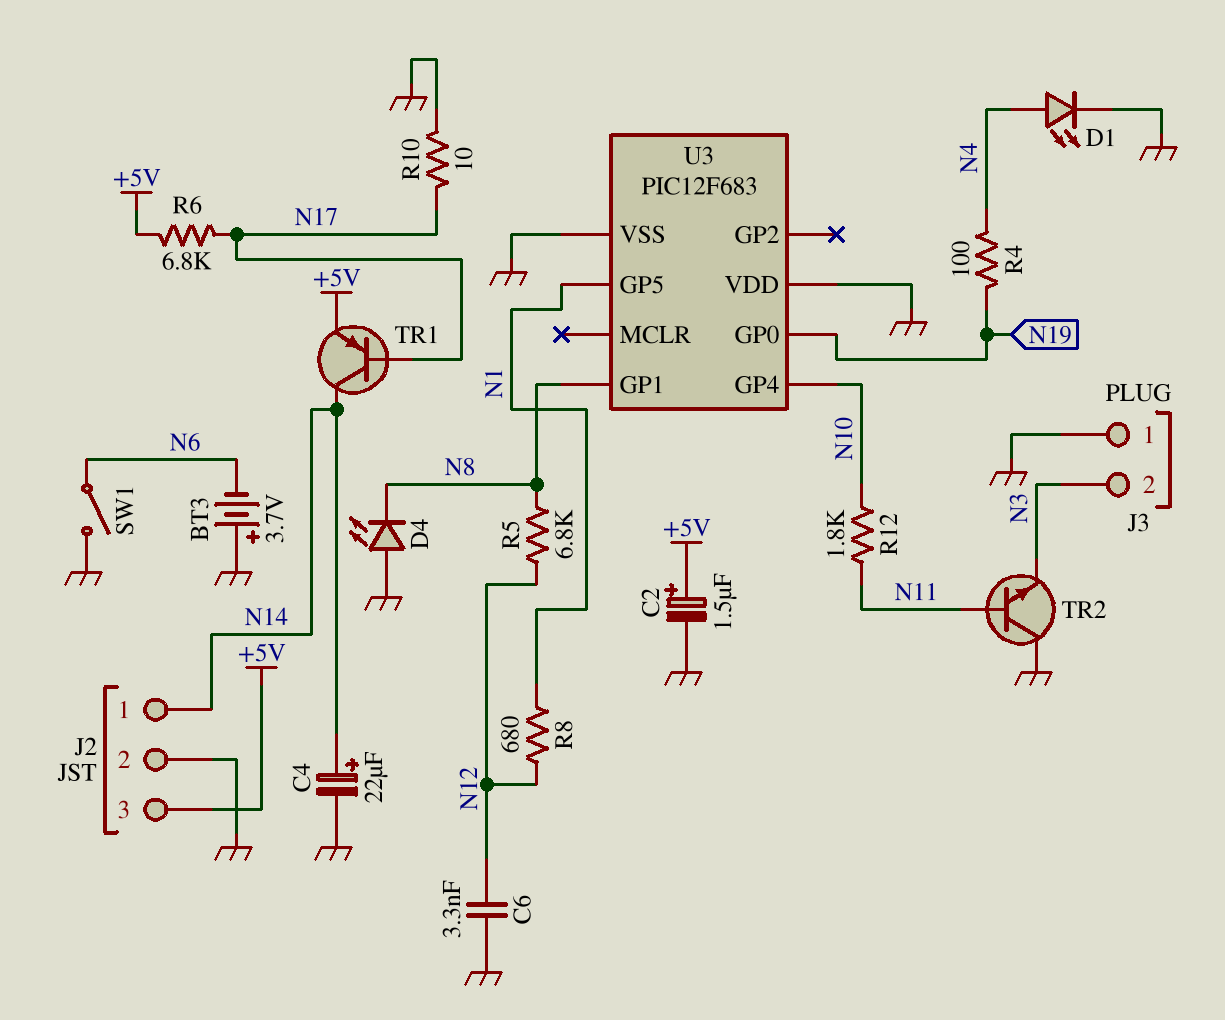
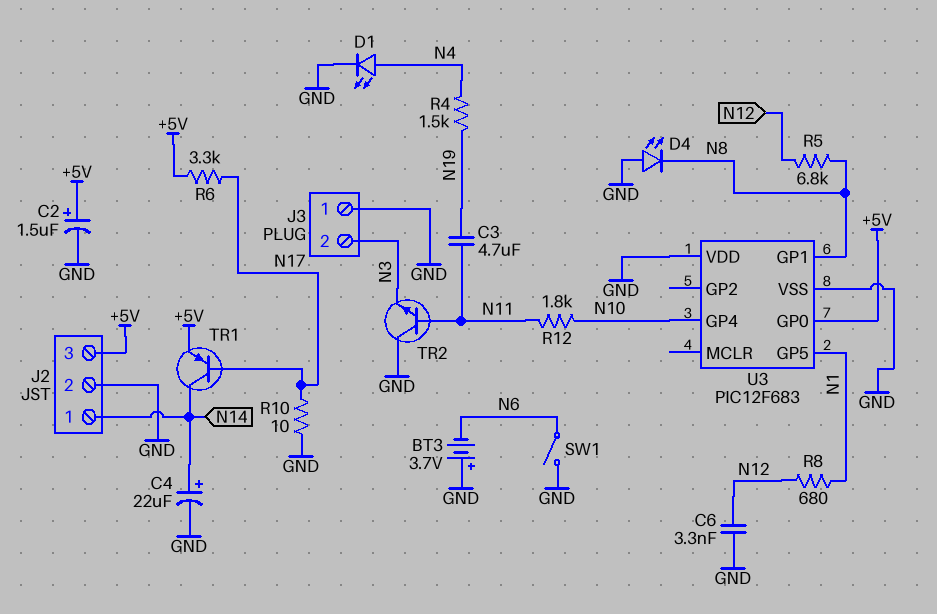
C3: none -> 4.7uF (N11, N19)
R4: 100 (N4, N19) -> 1.5k (N4, N19)
R6: 6.8k (+5V, N17) -> 3.3k (+5V, N17)
U3 pin GP0: N19 -> +5V

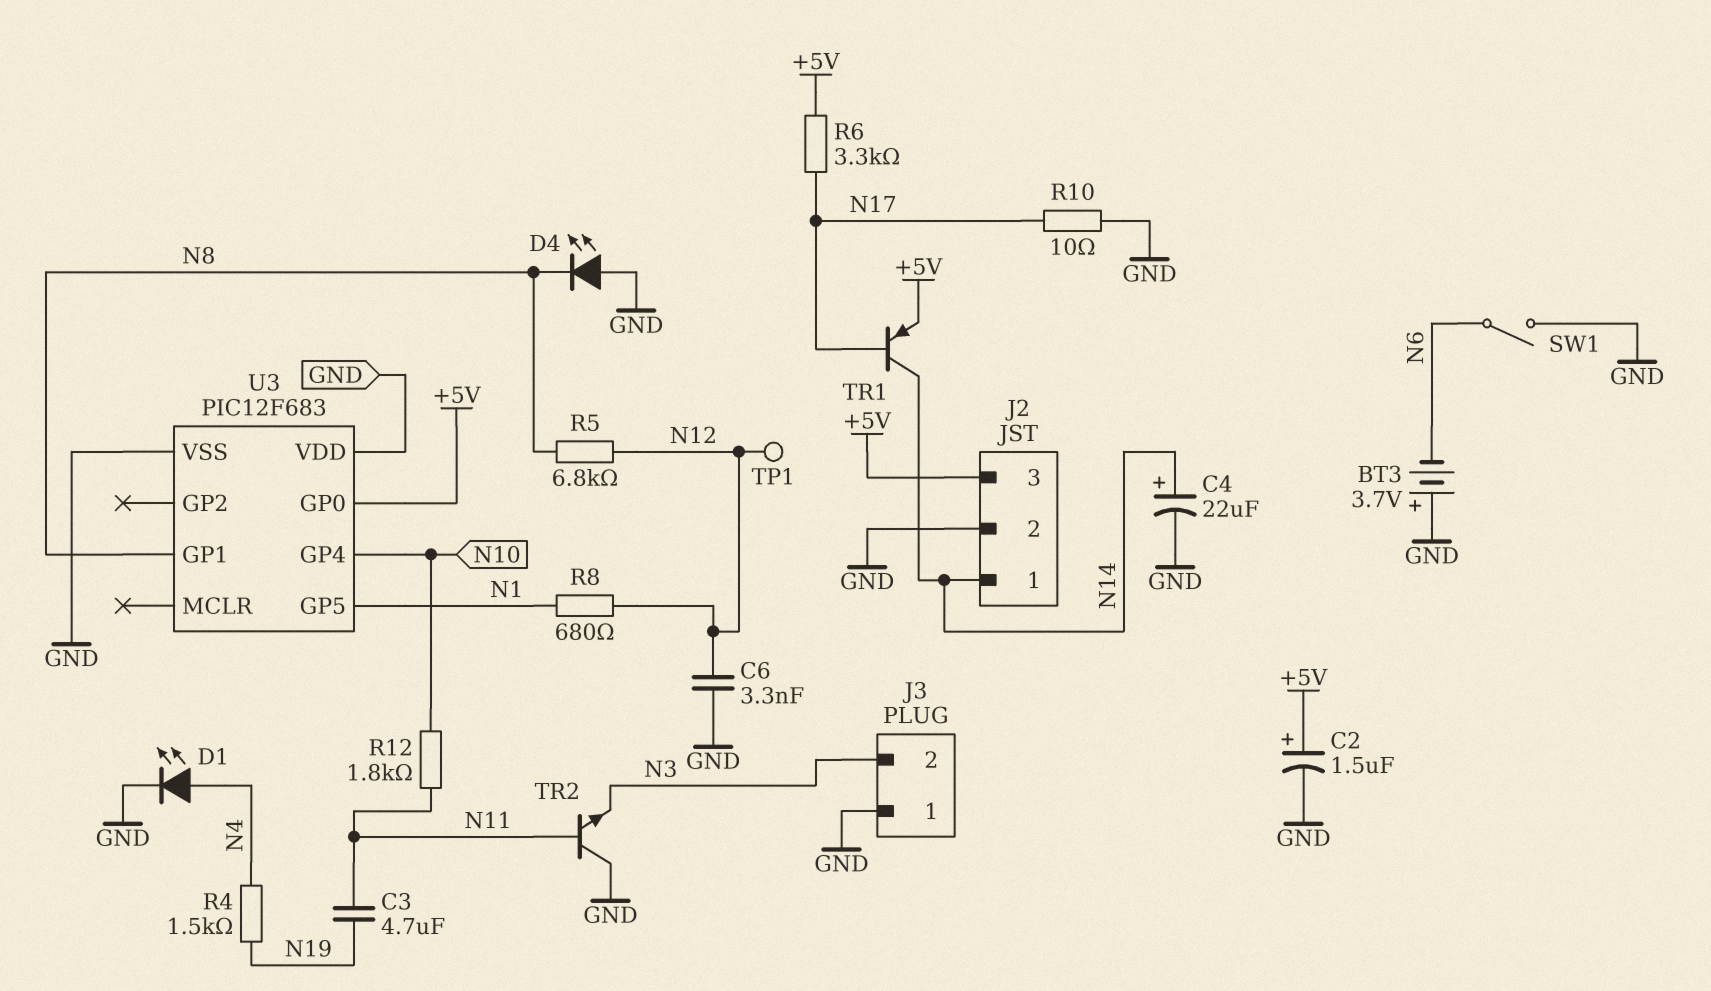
TP1: none -> test point (N12)

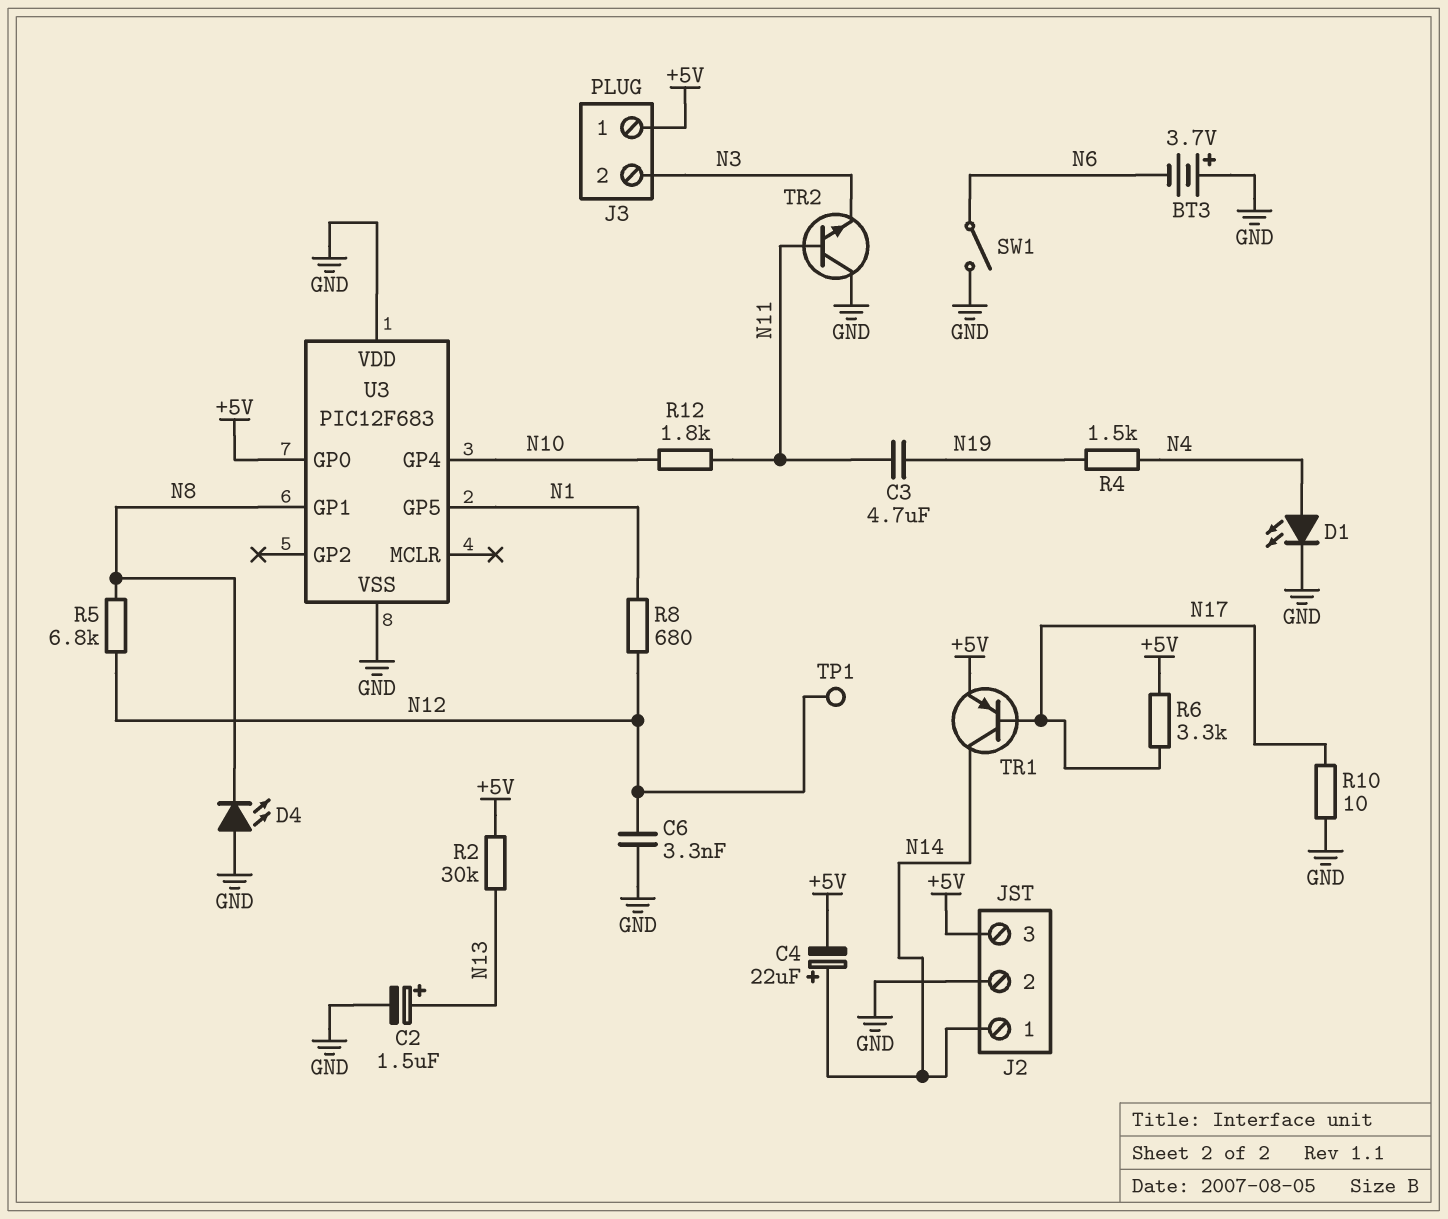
C2: 1.5uF (plus +5V, minus GND) -> 1.5uF (plus N13, minus GND)
C4: 22uF (plus N14, minus GND) -> 22uF (plus N14, minus +5V)
J3 pin 1: GND -> +5V
R2: none -> 30k (+5V, N13)

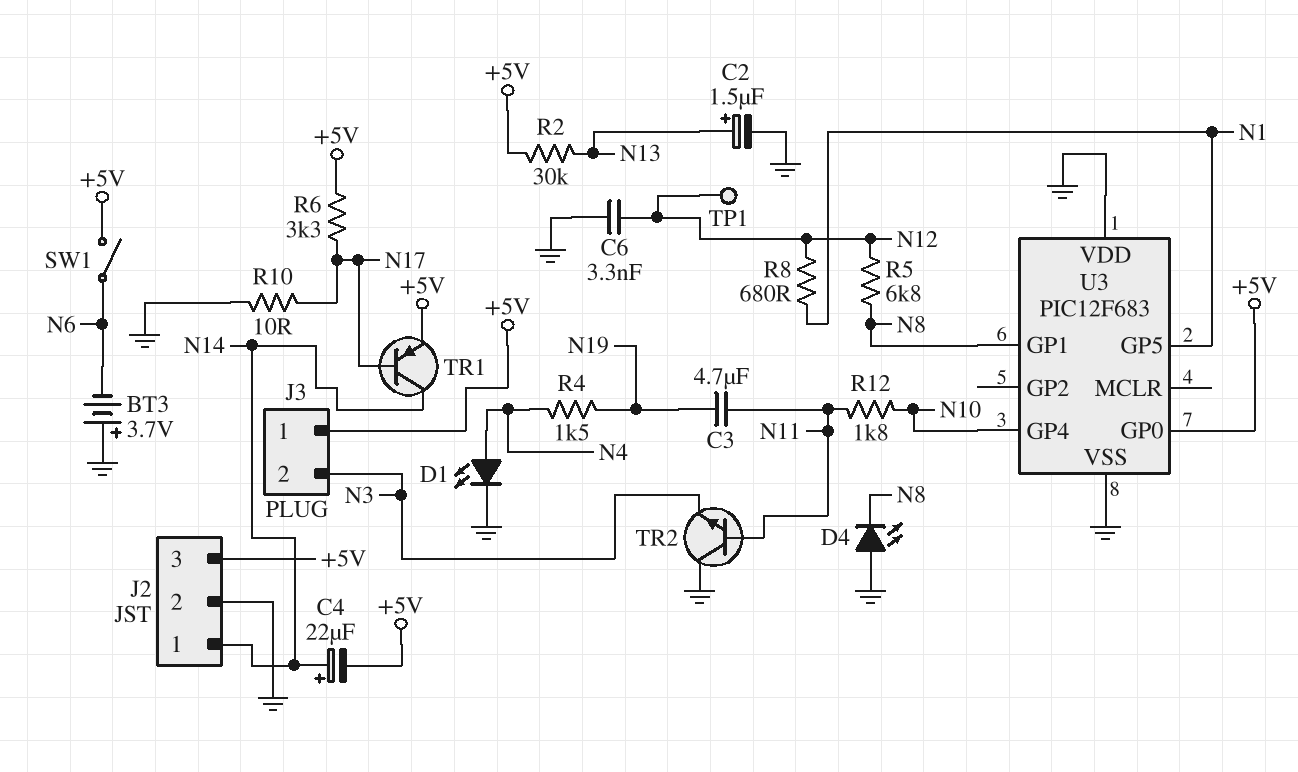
SW1: switch (GND, N6) -> switch (+5V, N6)

